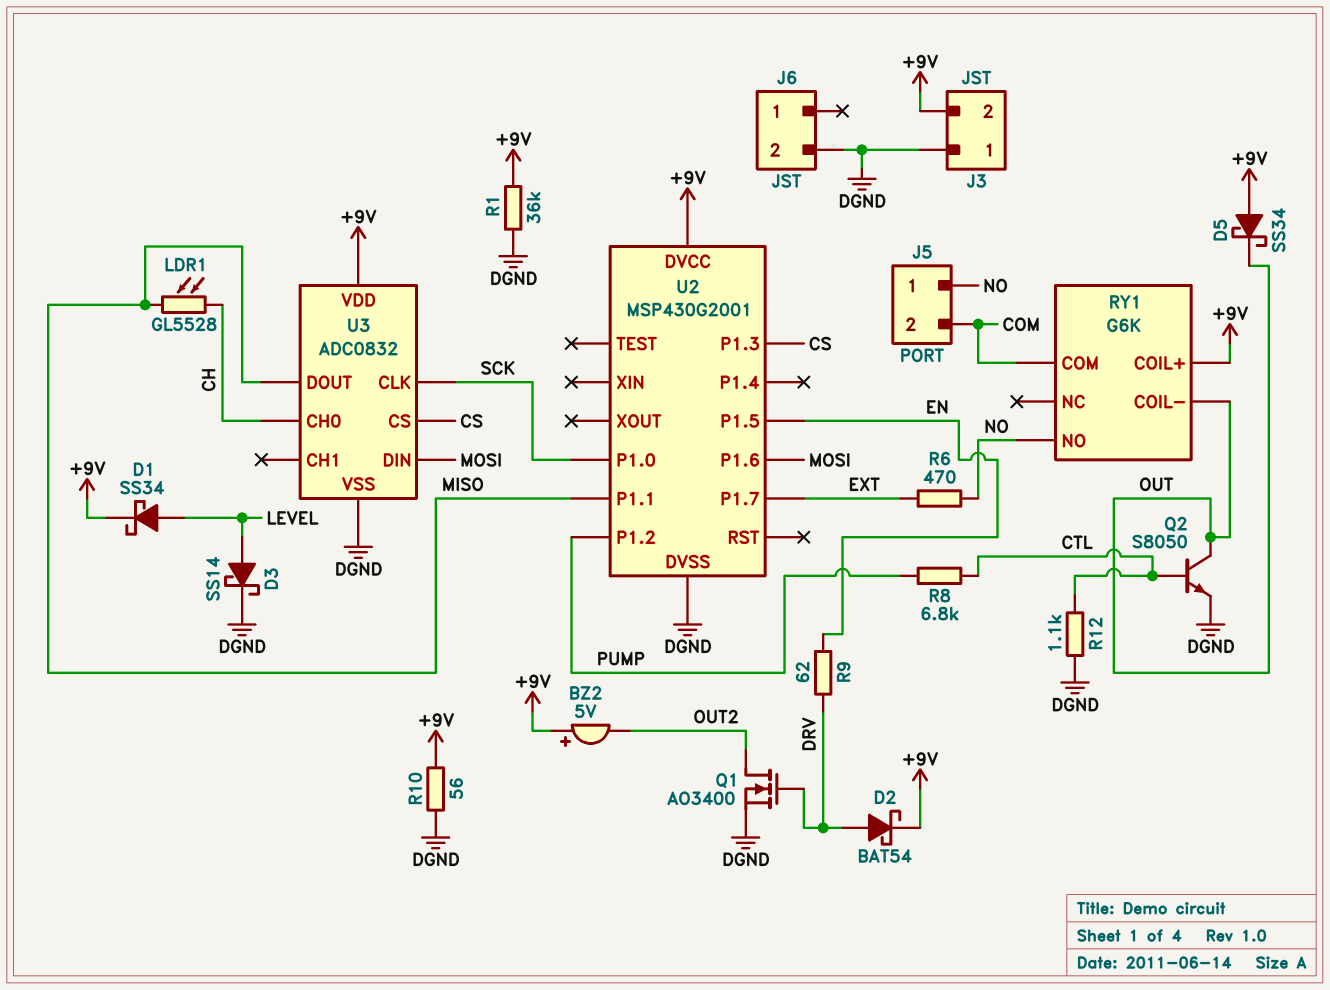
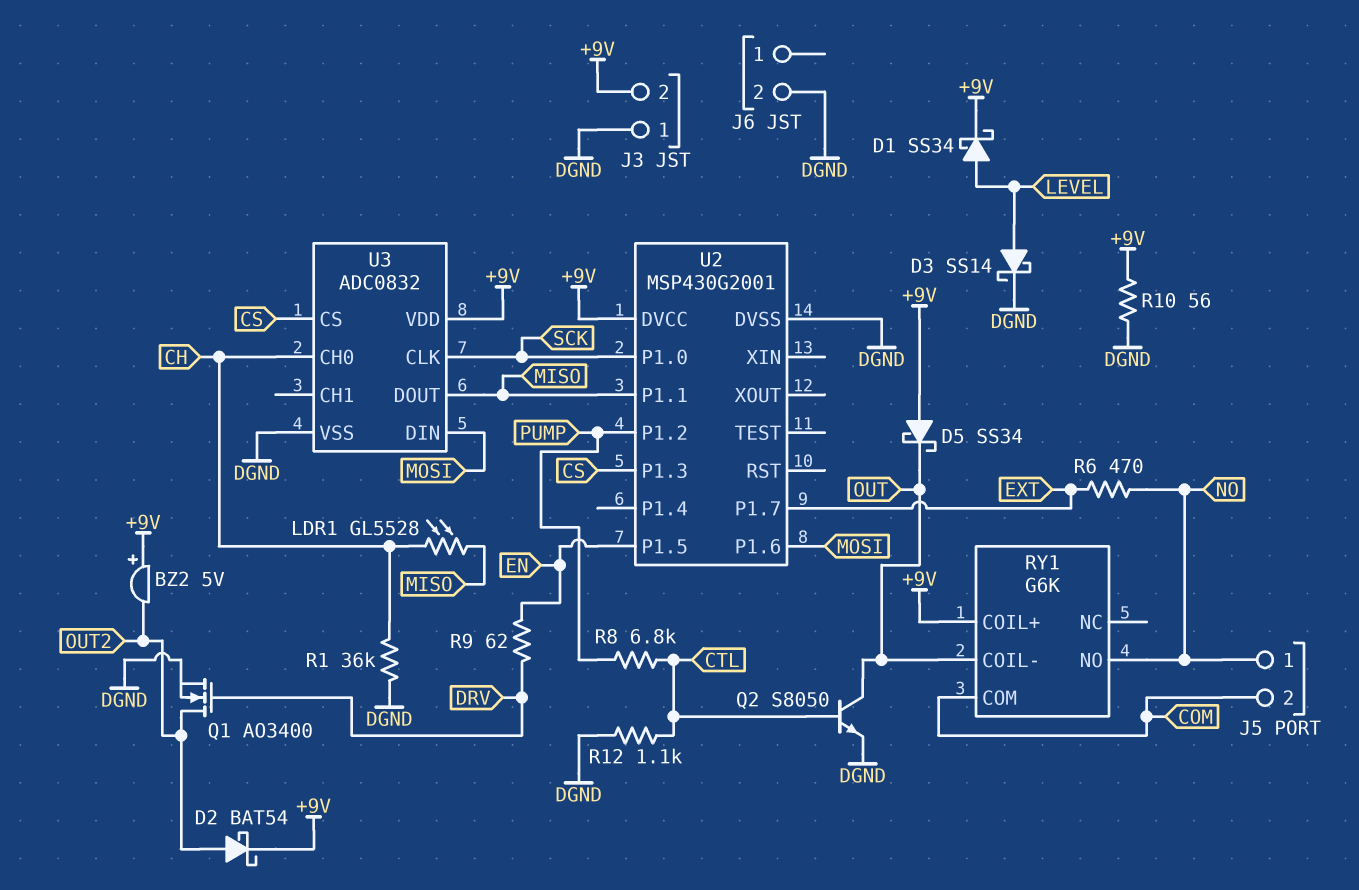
D2: schottky BAT54 (A DRV, K +9V) -> schottky BAT54 (A OUT2, K +9V)
R1: 36k (+9V, DGND) -> 36k (CH, DGND)

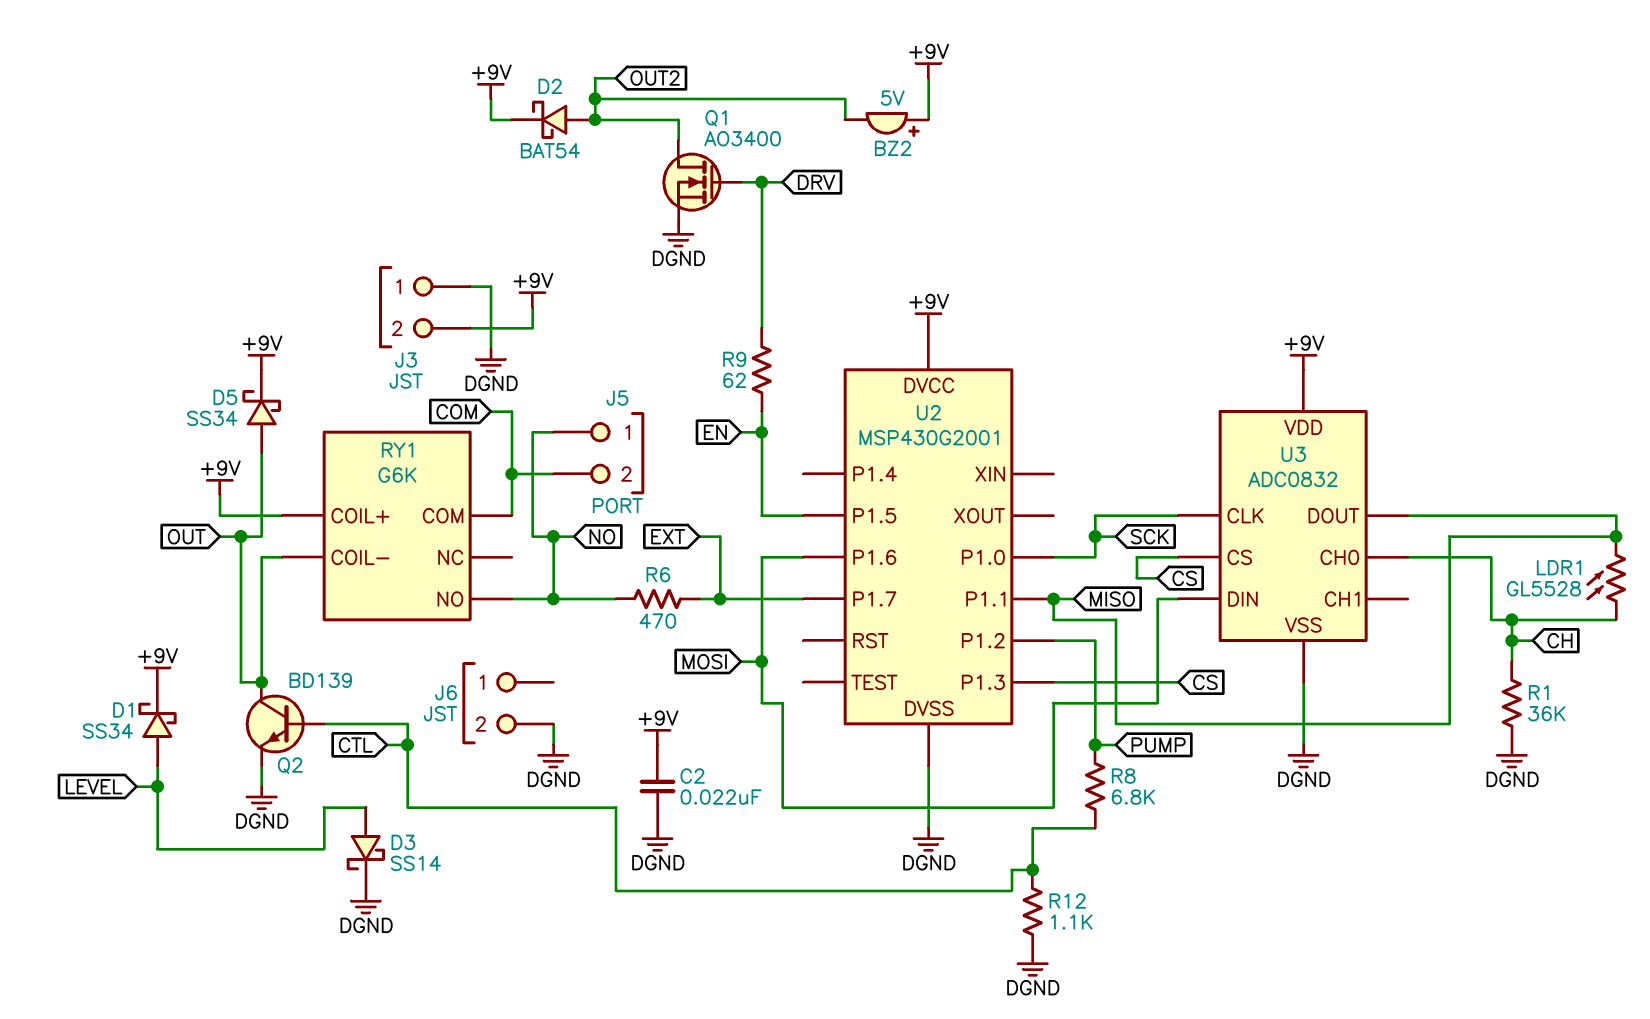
C2: none -> 22nF (+9V, DGND)
D5: schottky SS34 (A +9V, K OUT) -> schottky SS34 (A OUT, K +9V)
Q2: NPN S8050 (B CTL, C OUT, E DGND) -> NPN BD139 (B CTL, C OUT, E DGND)
R10: 56 (+9V, DGND) -> none

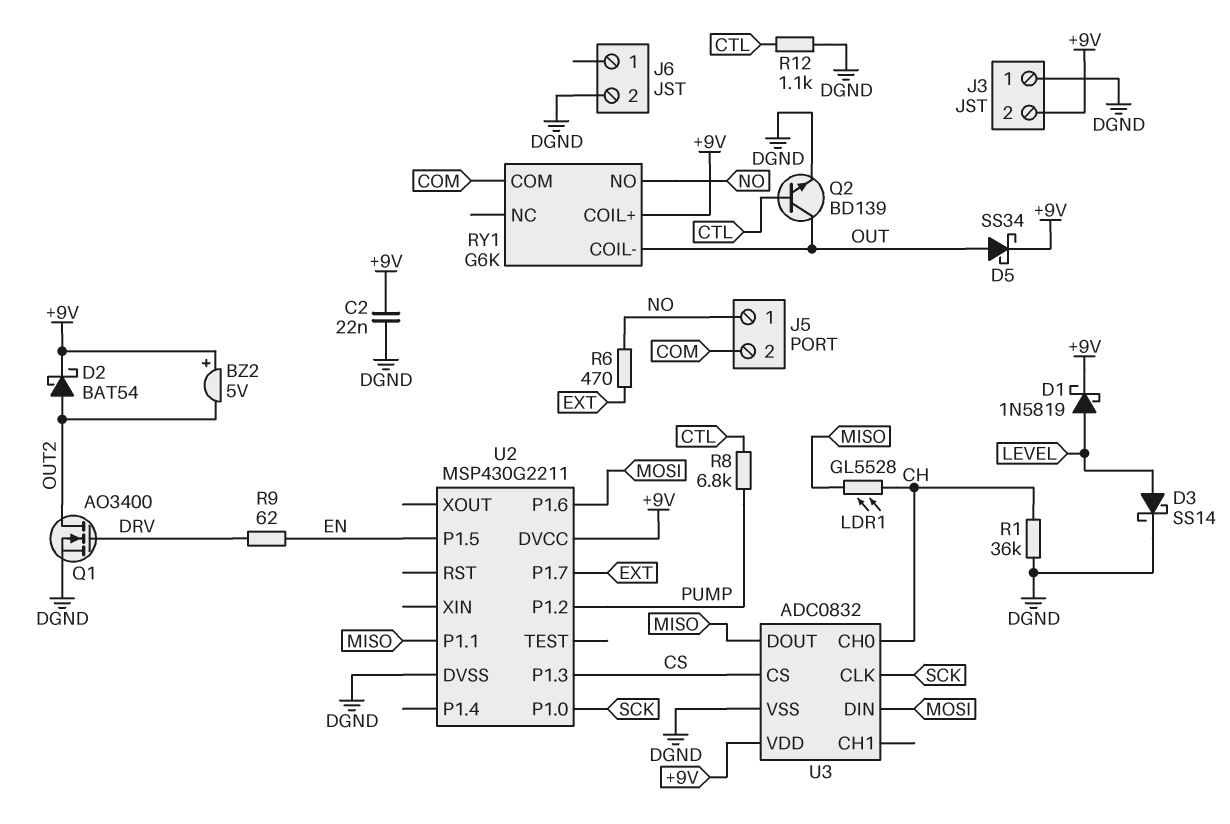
D1: schottky SS34 (A LEVEL, K +9V) -> schottky 1N5819 (A LEVEL, K +9V)
U2: MSP430G2001 -> MSP430G2211

